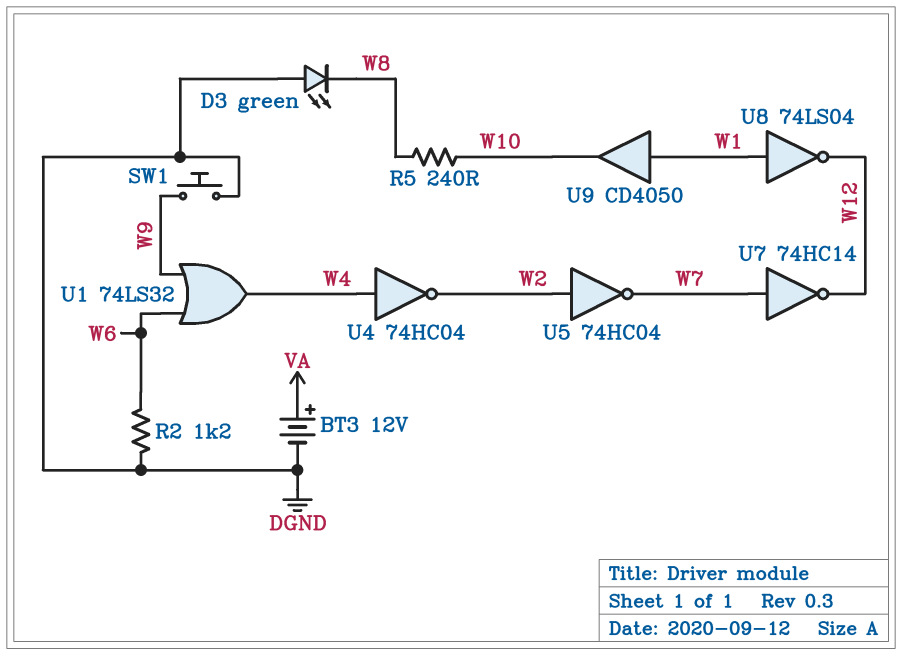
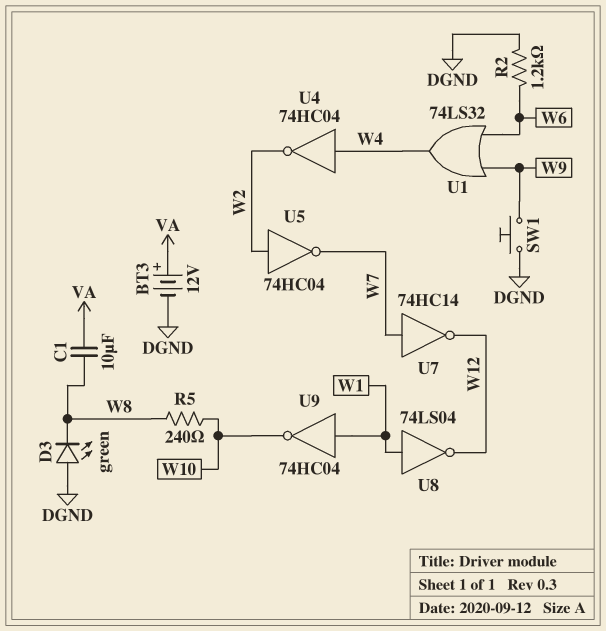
C1: none -> 10uF (VA, W8)
U9: buffer CD4050 (in W1, out W10) -> NOT 74HC04 (in W1, out W10)

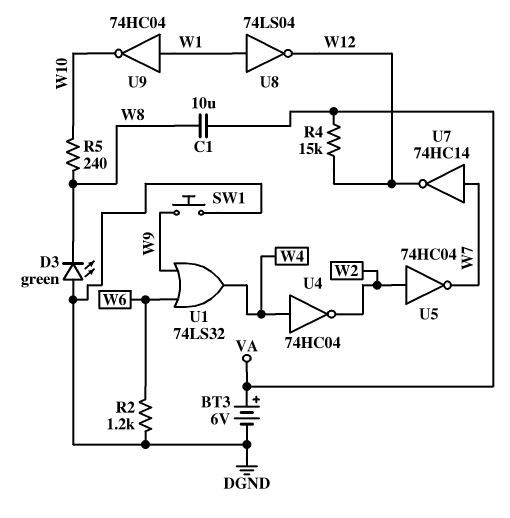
BT3: 12V (plus VA, minus DGND) -> 6V (plus VA, minus DGND)
R4: none -> 15k (VA, W12)

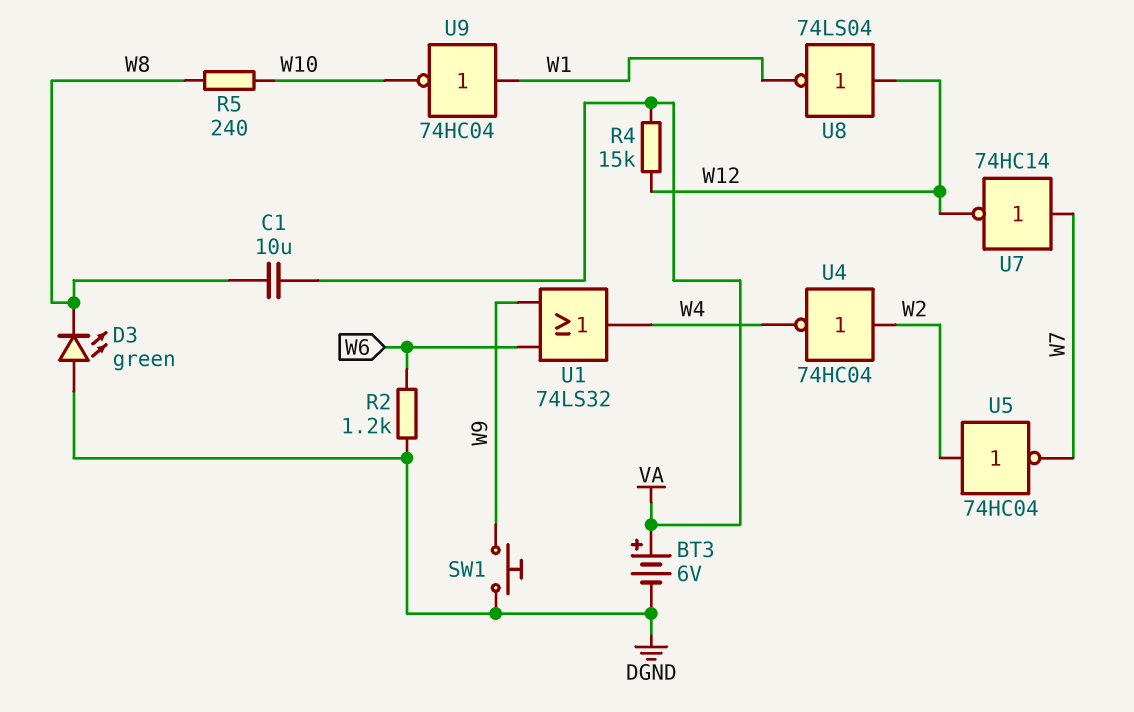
U4: NOT 74HC04 (in W4, out W2) -> NOT 74HC04 (in W2, out W4)
U8: NOT 74LS04 (in W1, out W12) -> NOT 74LS04 (in W12, out W1)

